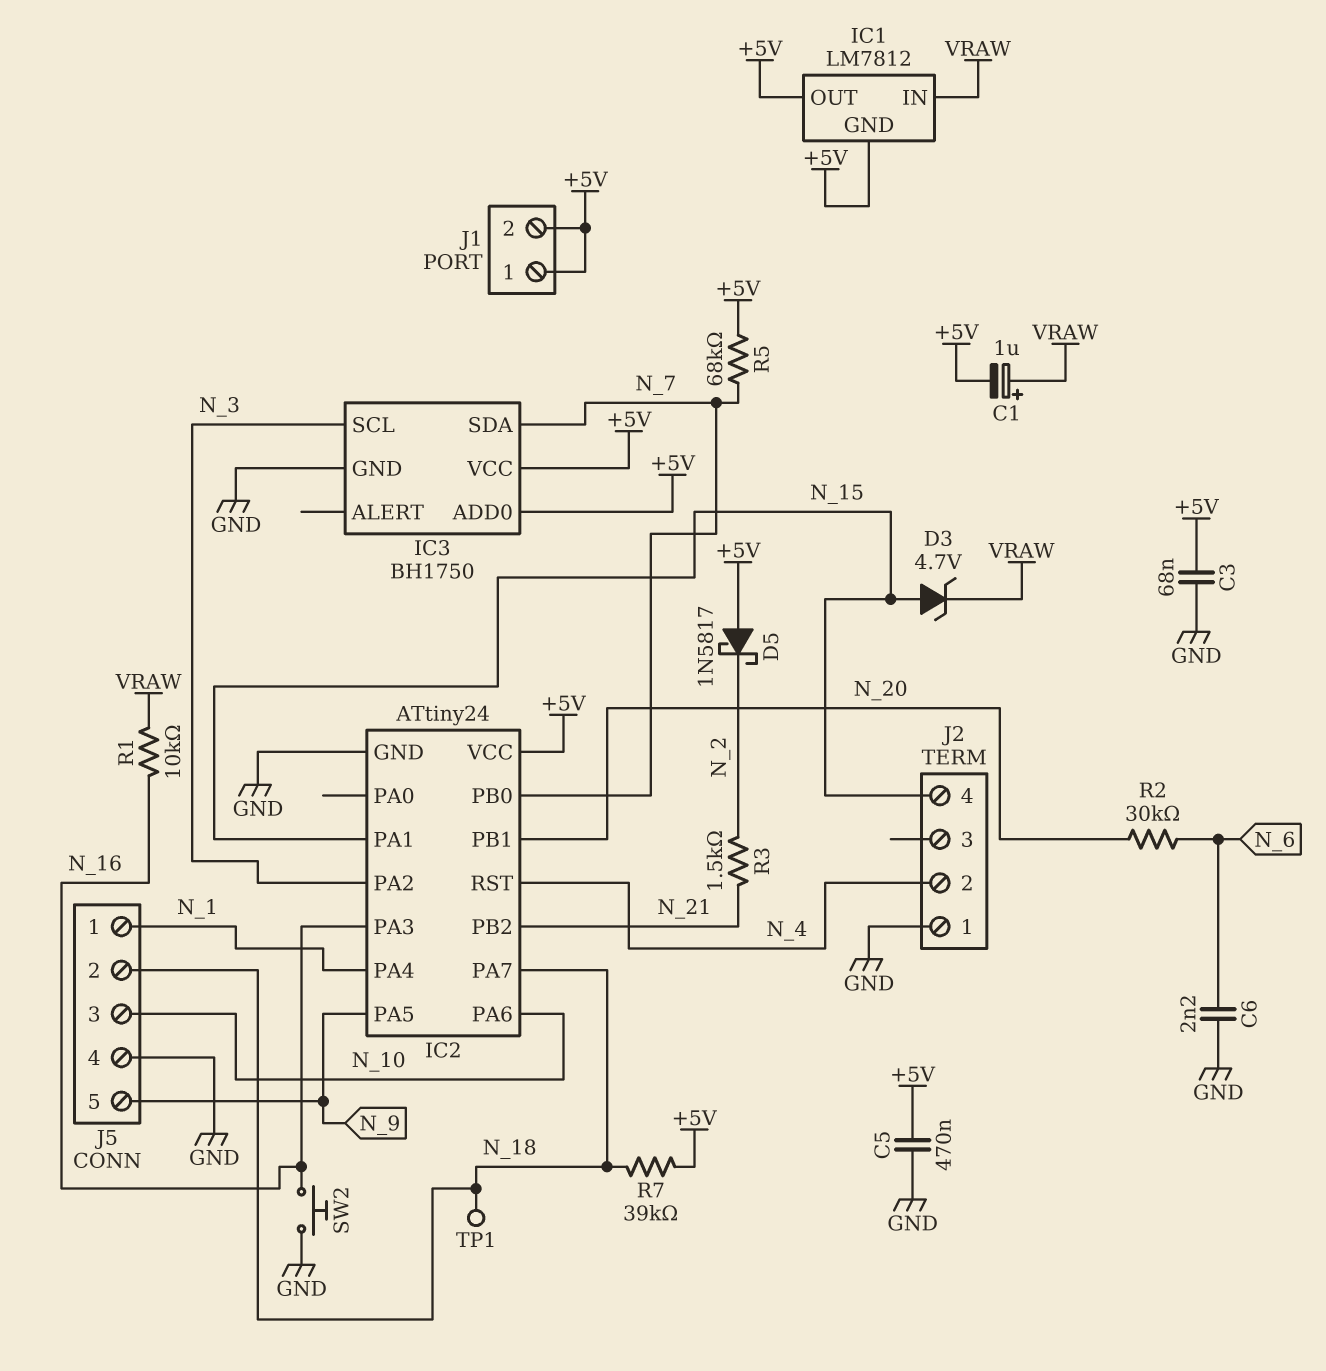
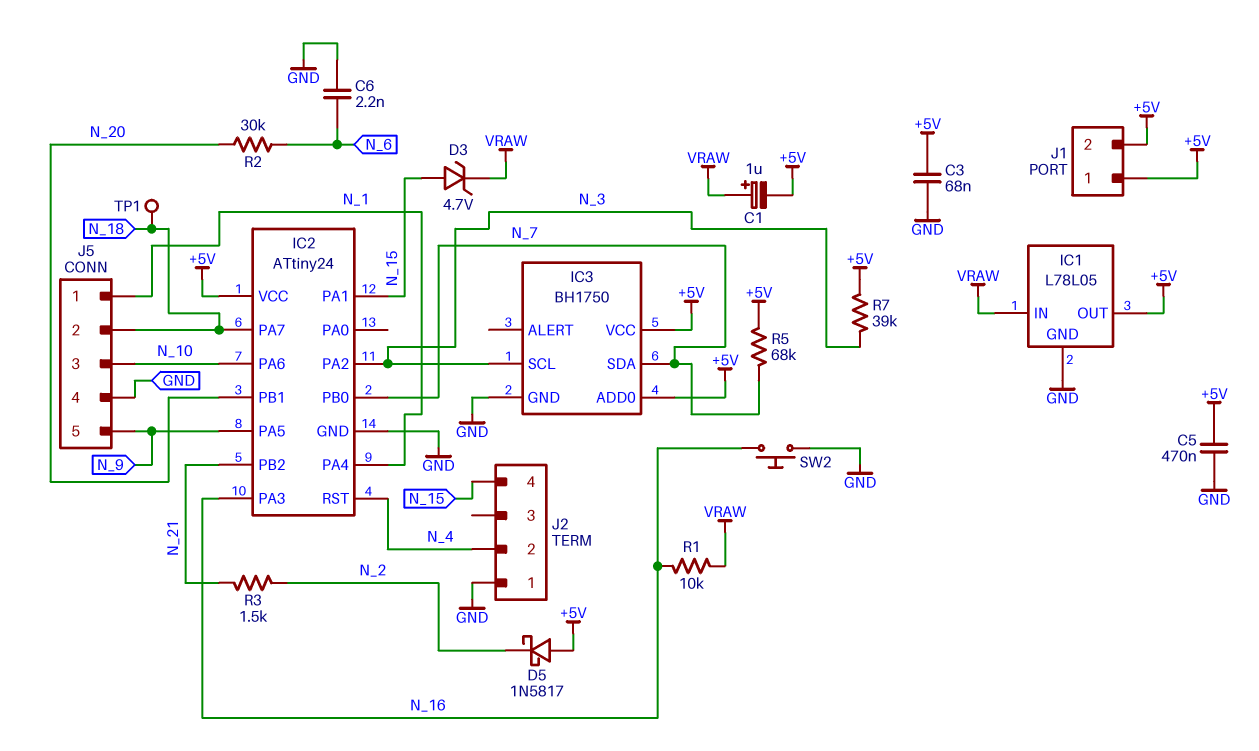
IC1: LM7812 -> L78L05
IC1 pin GND: +5V -> GND
R7: 39k (+5V, N_18) -> 39k (+5V, N_3)

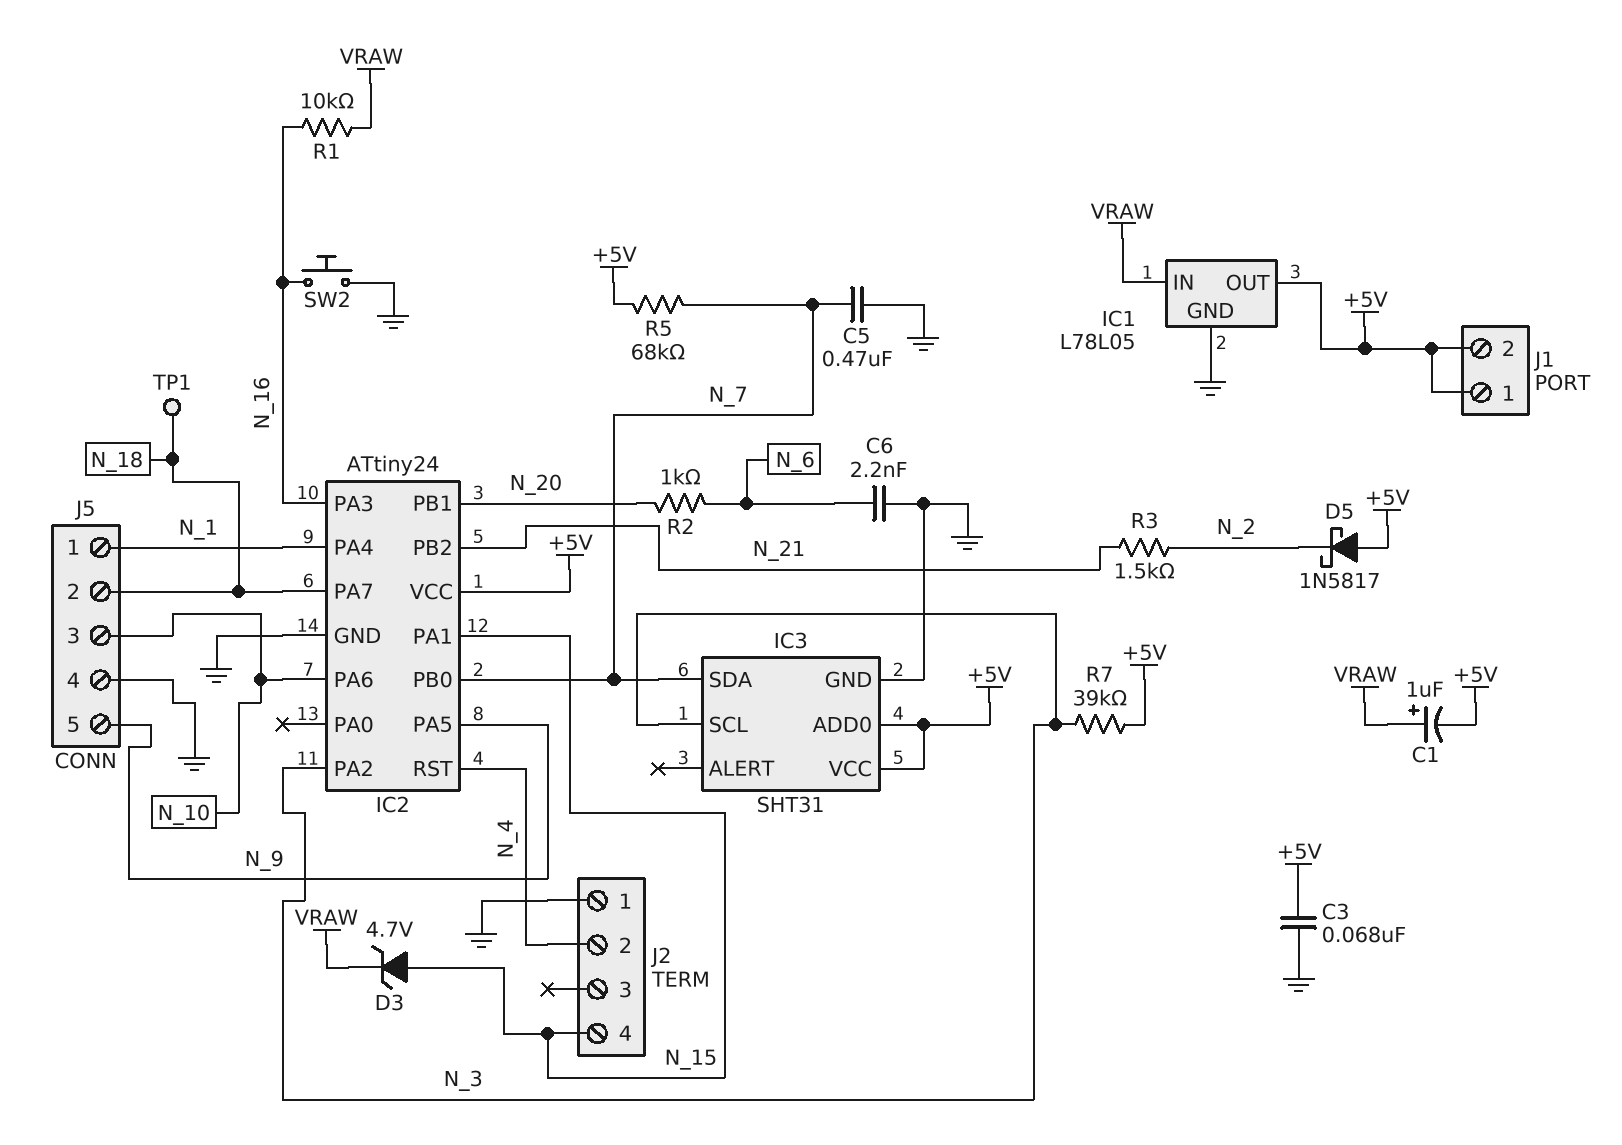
C5: 470nF (+5V, GND) -> 470nF (GND, N_7)
IC3: BH1750 -> SHT31
R2: 30k (N_6, N_20) -> 1k (N_6, N_20)

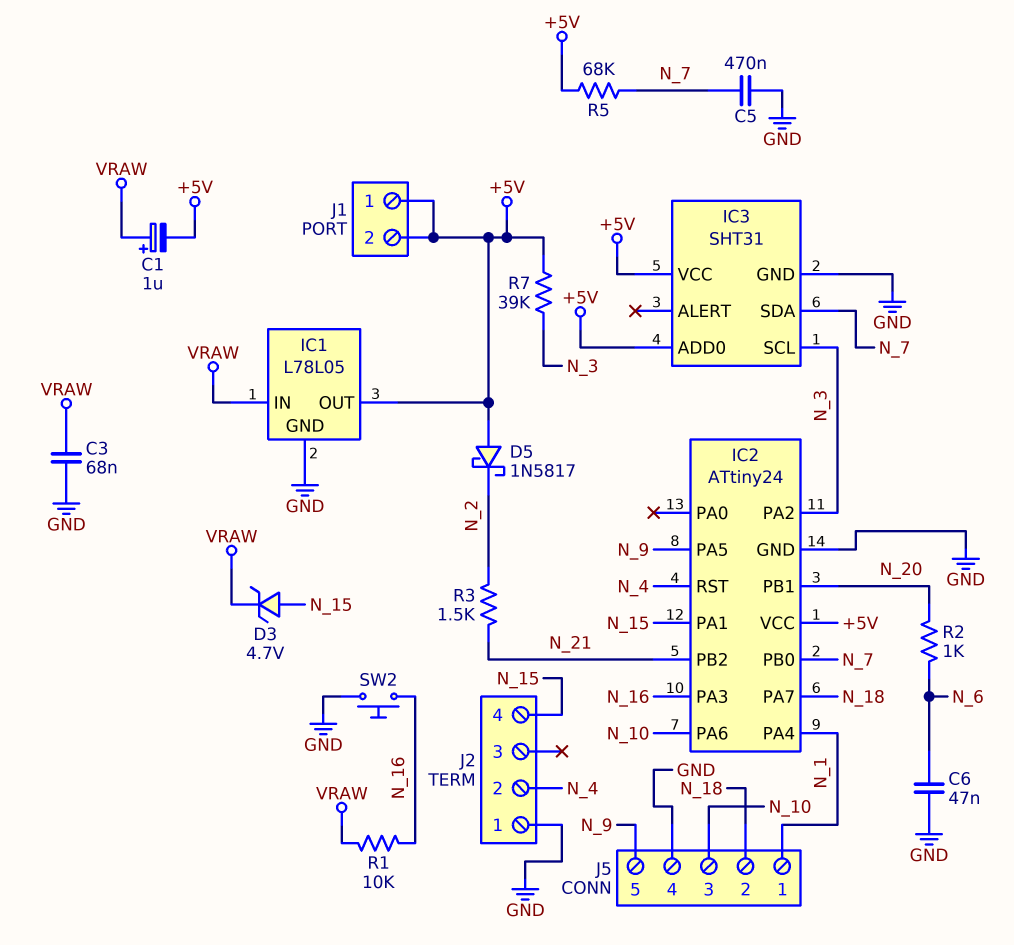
C3: 68nF (+5V, GND) -> 68nF (GND, VRAW)
C6: 2.2nF (GND, N_6) -> 47nF (GND, N_6)
TP1: test point (N_18) -> none

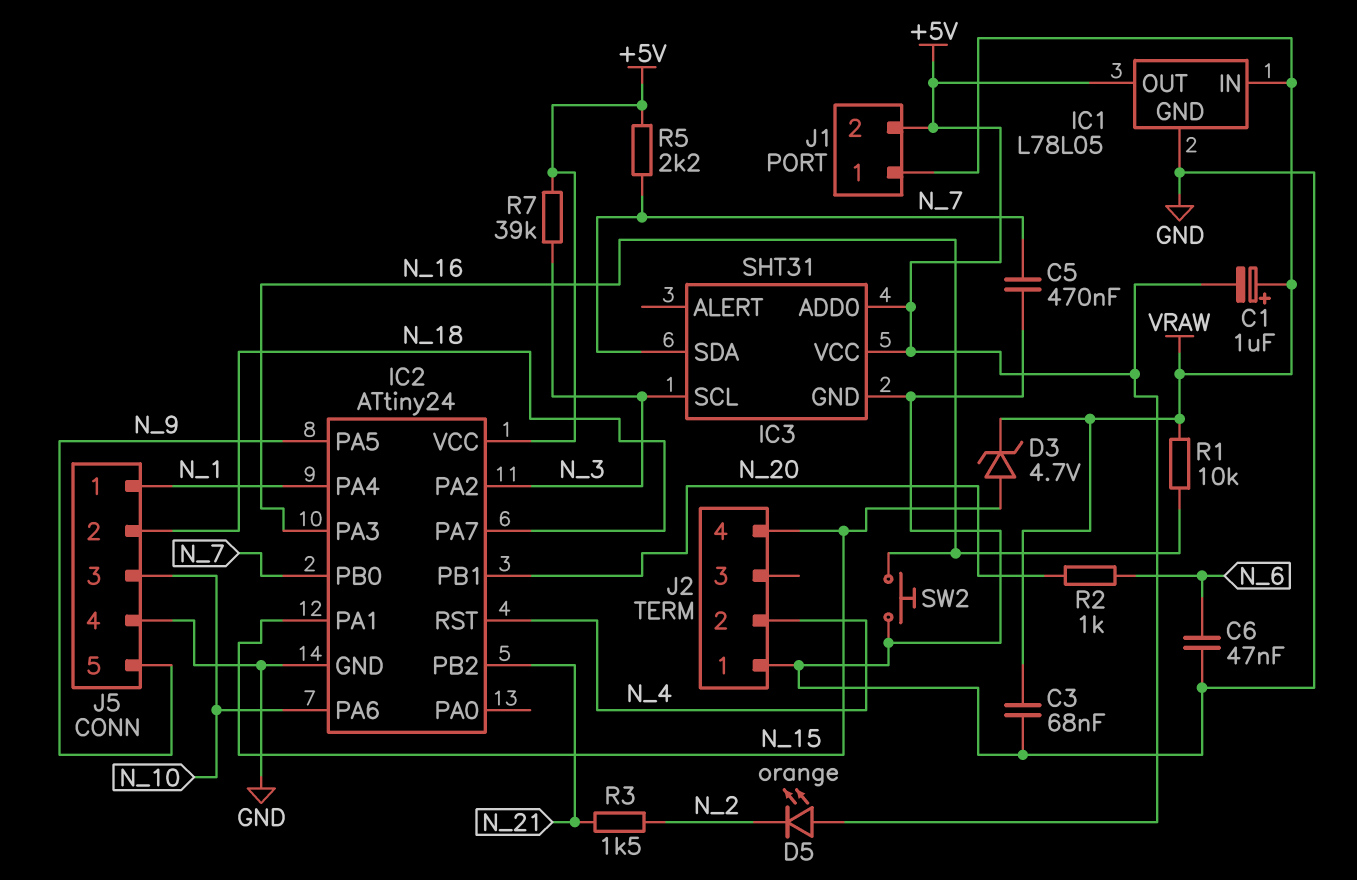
D5: schottky 1N5817 (A +5V, K N_2) -> LED orange (A +5V, K N_2)
J1 pin 1: +5V -> VRAW
R5: 68k (+5V, N_7) -> 2.2k (+5V, N_7)

